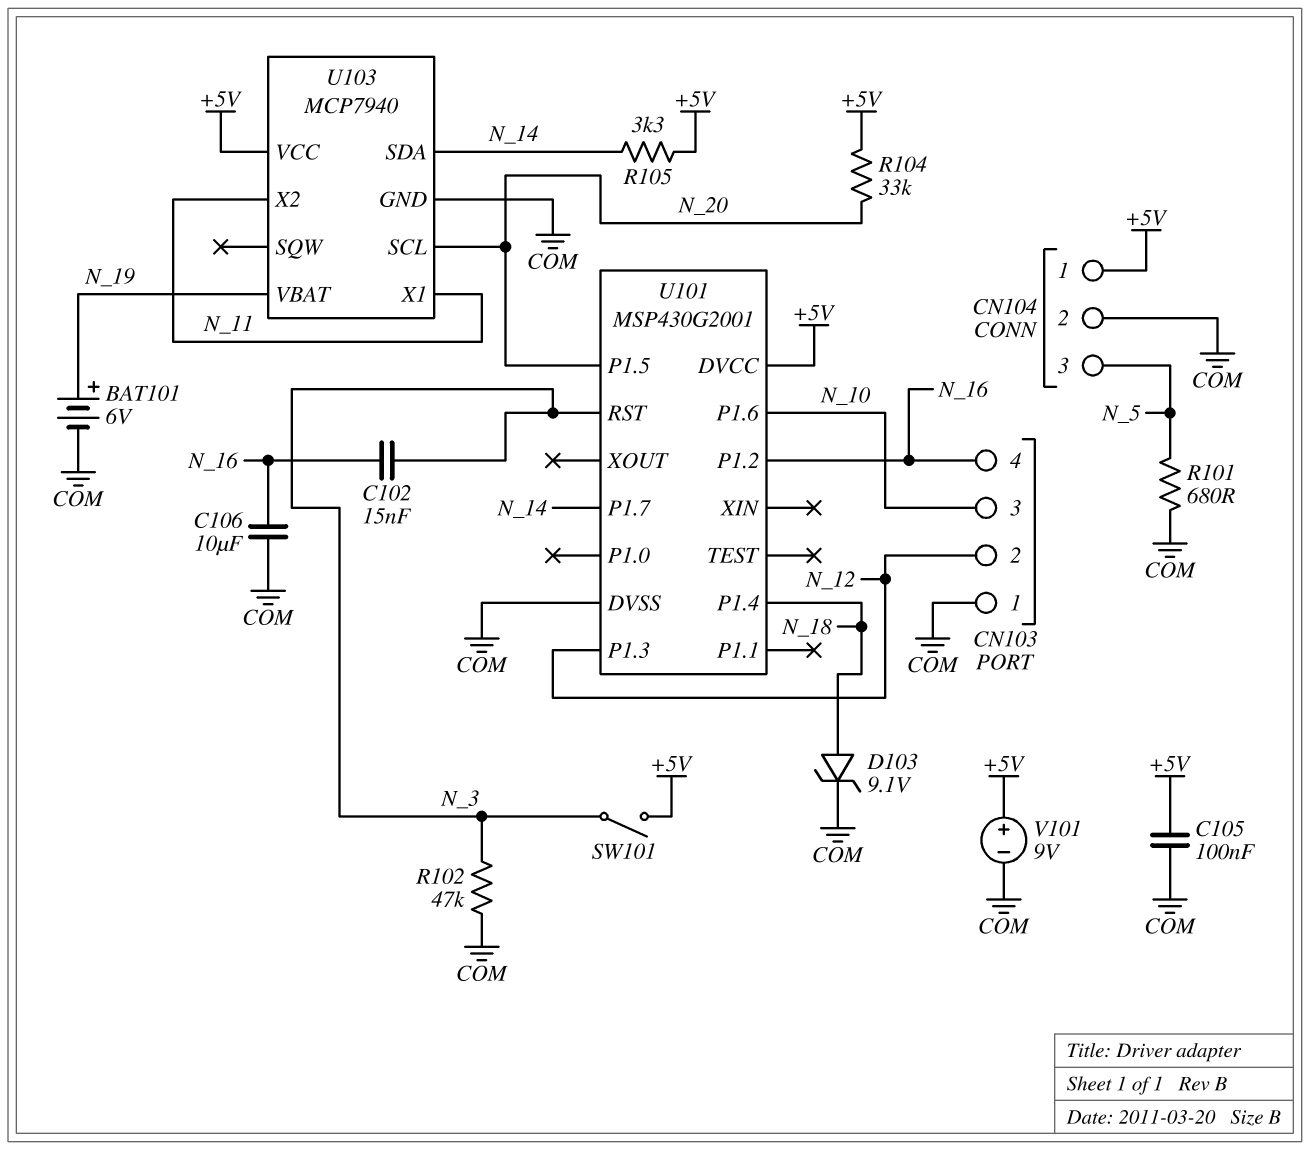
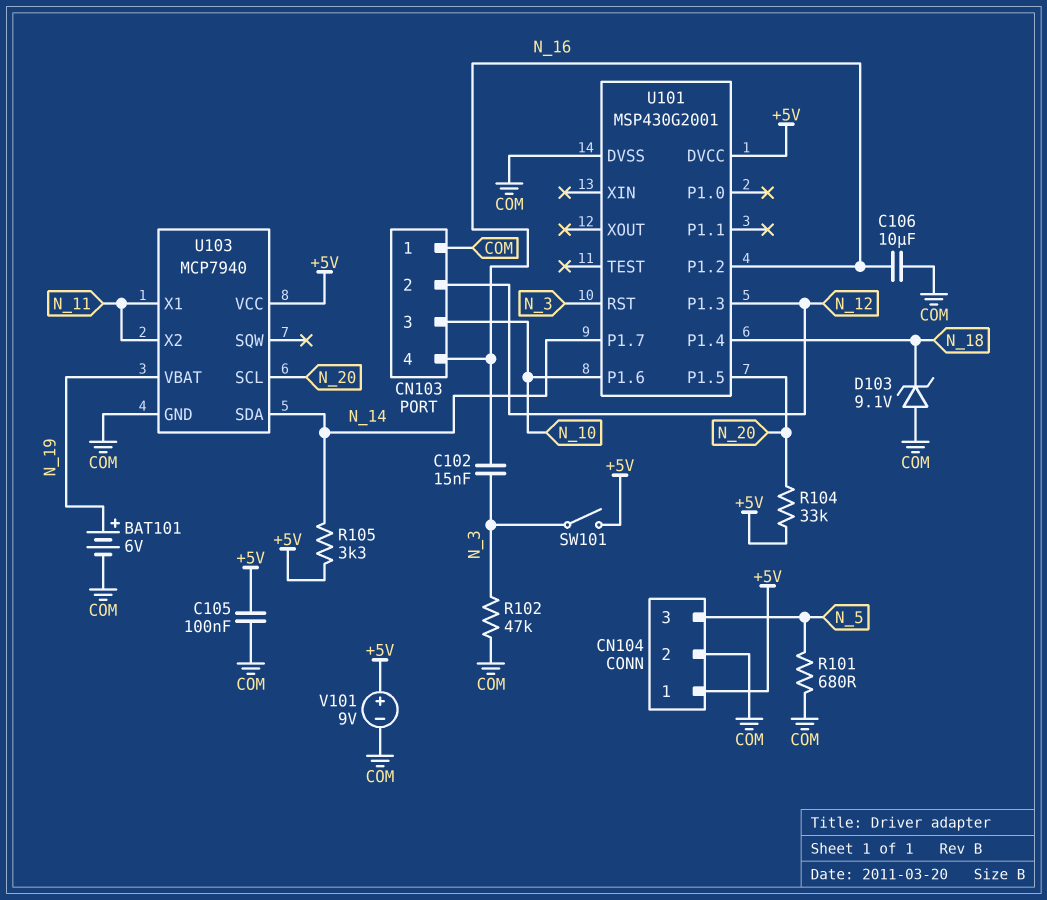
D103: zener 9.1V (A N_18, K COM) -> zener 9.1V (A COM, K N_18)

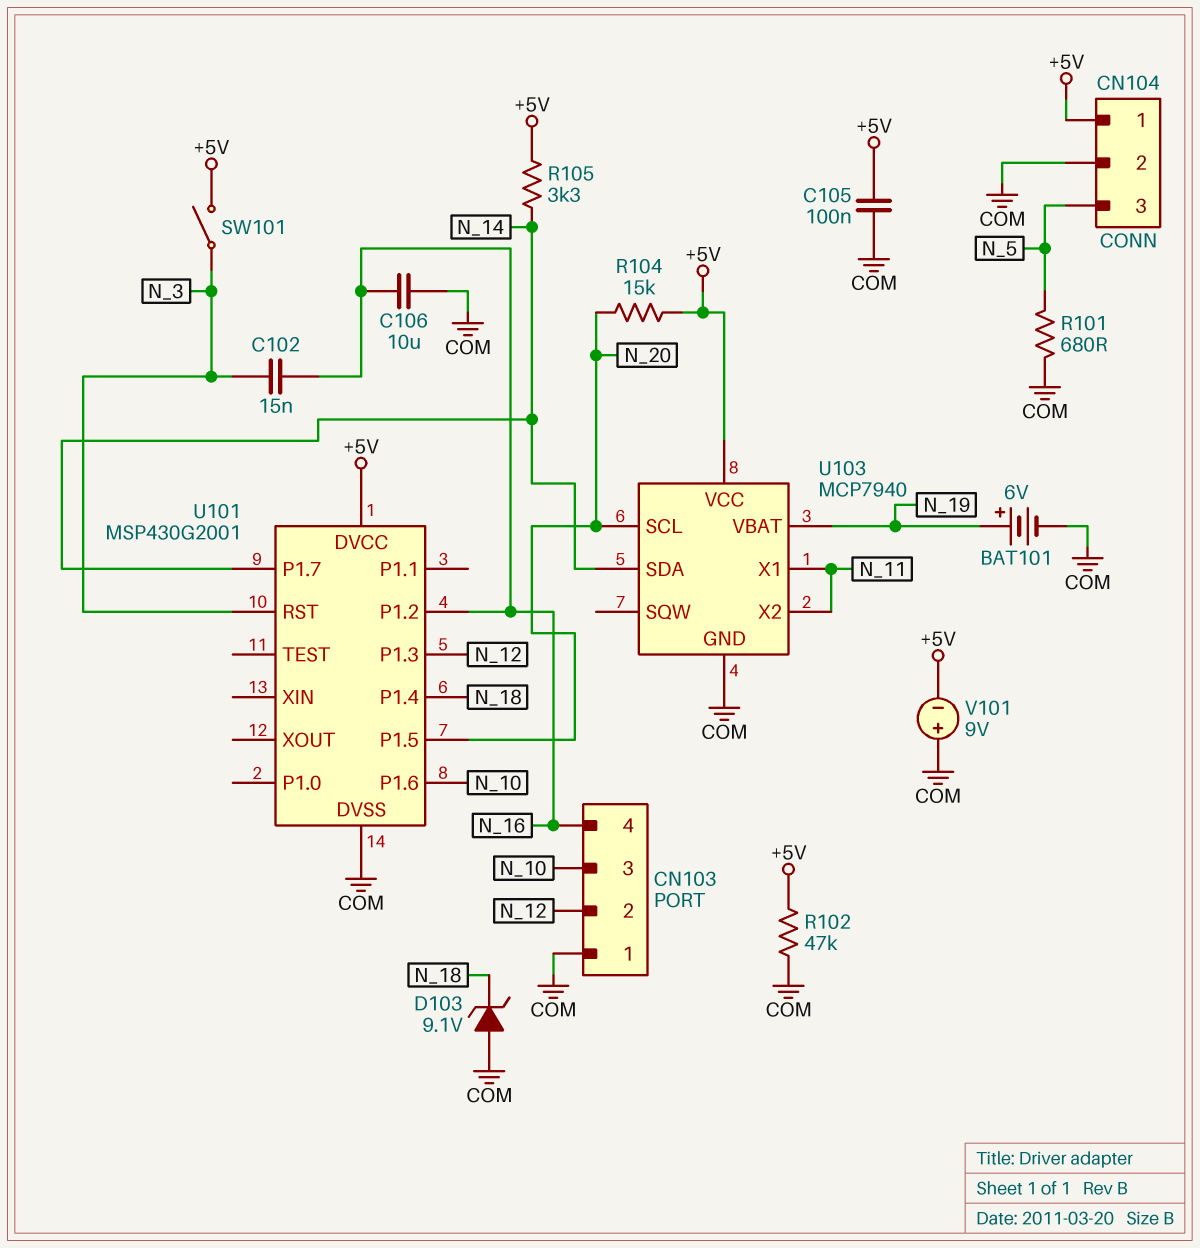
R102: 47k (COM, N_3) -> 47k (+5V, COM)
R104: 33k (+5V, N_20) -> 15k (+5V, N_20)
V101: 9V (plus +5V, minus COM) -> 9V (plus COM, minus +5V)

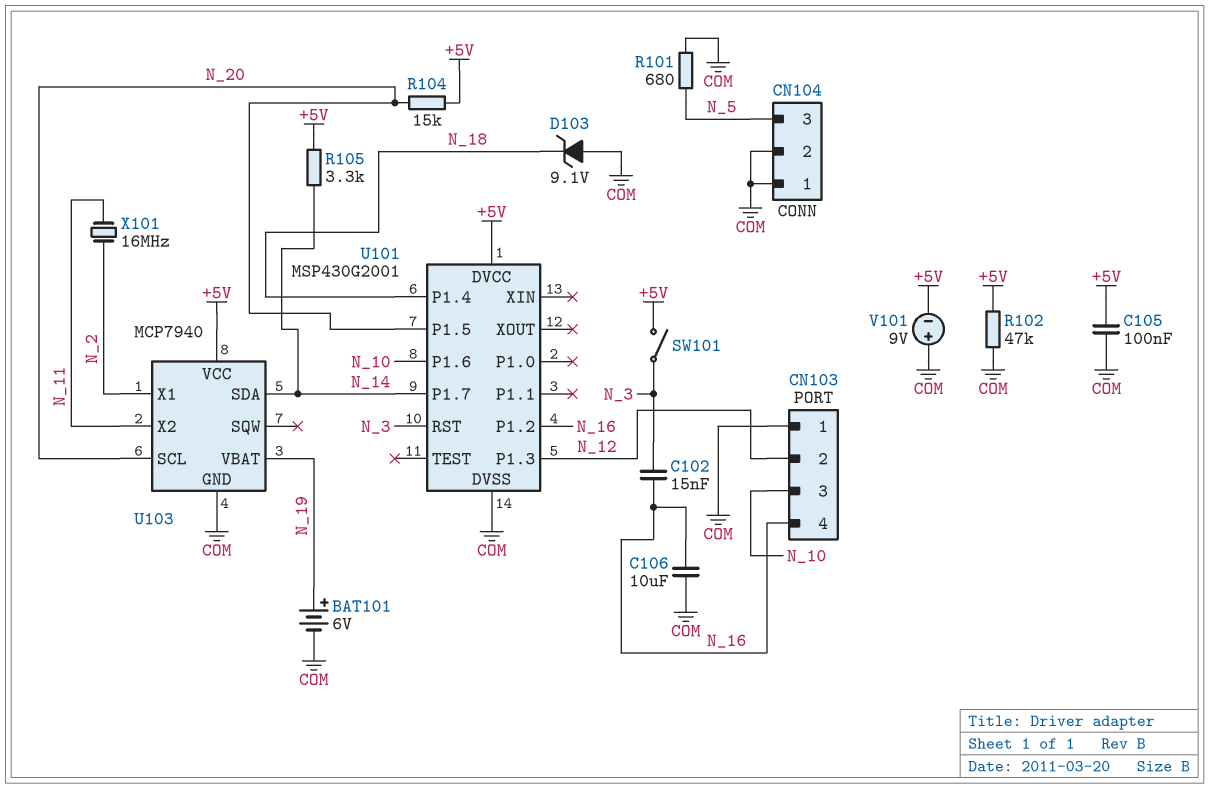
CN104 pin 1: +5V -> COM
U103 pin X1: N_11 -> N_2
X101: none -> 16MHz (N_2, N_11)

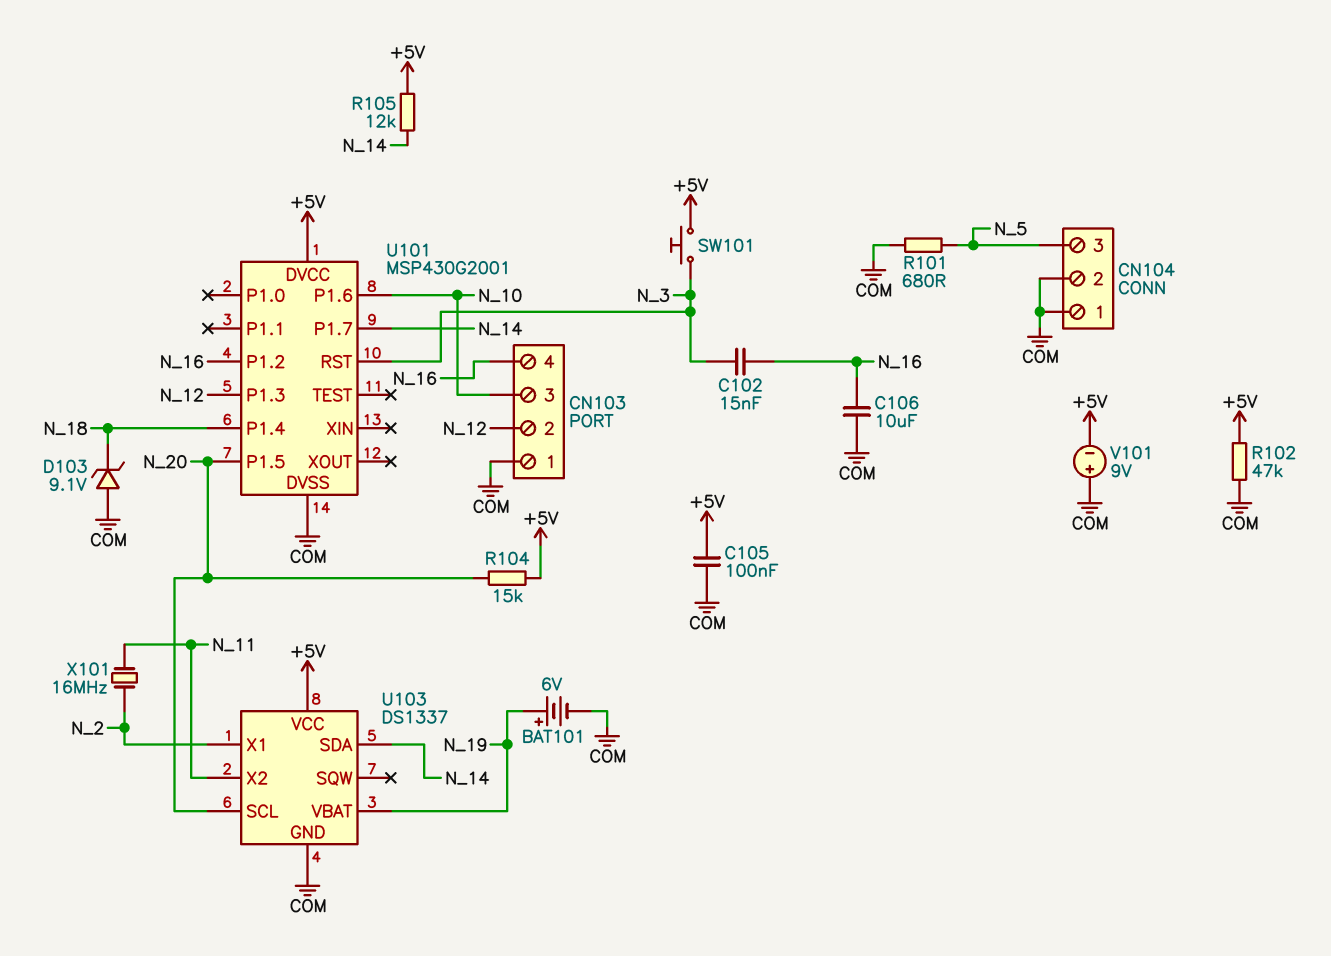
R105: 3.3k (+5V, N_14) -> 12k (+5V, N_14)
SW101: switch (+5V, N_3) -> button (+5V, N_3)
U103: MCP7940 -> DS1337

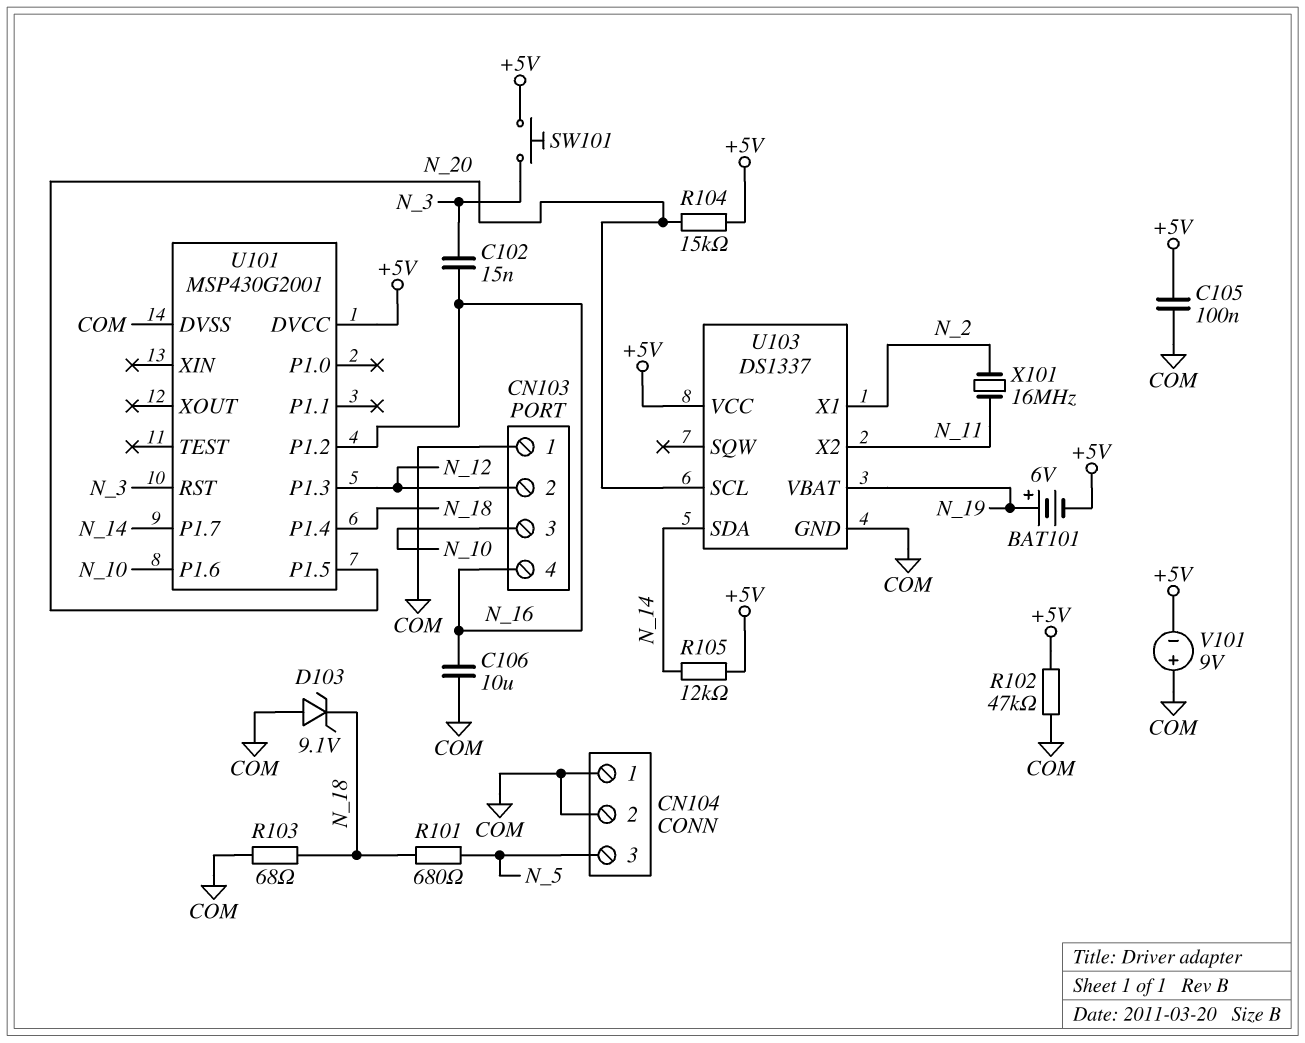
BAT101: 6V (plus N_19, minus COM) -> 6V (plus N_19, minus +5V)
R101: 680 (COM, N_5) -> 680 (N_5, N_18)
R103: none -> 68 (COM, N_18)

